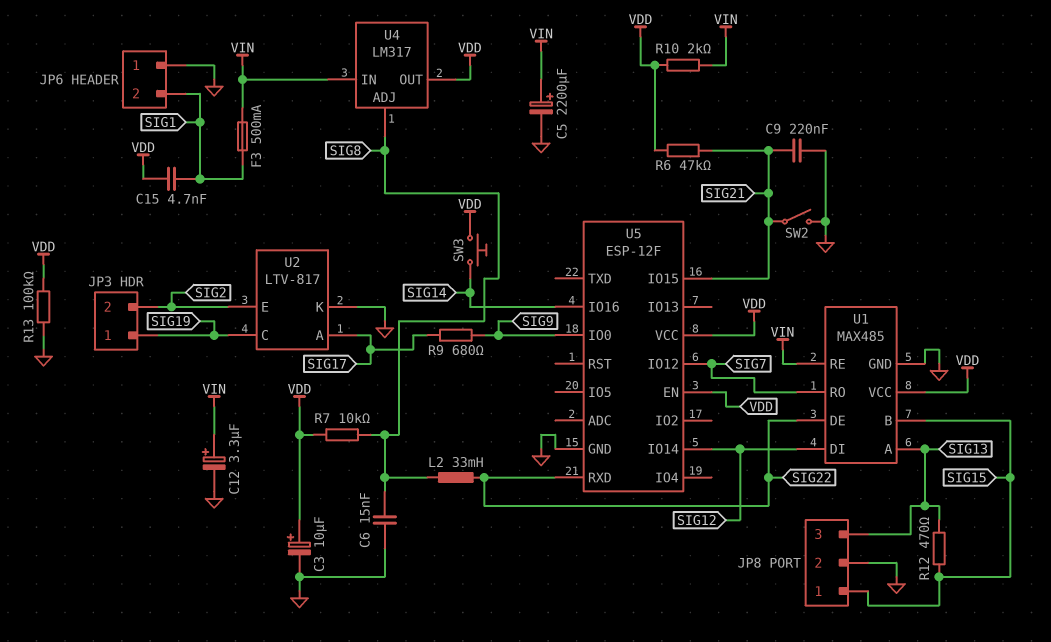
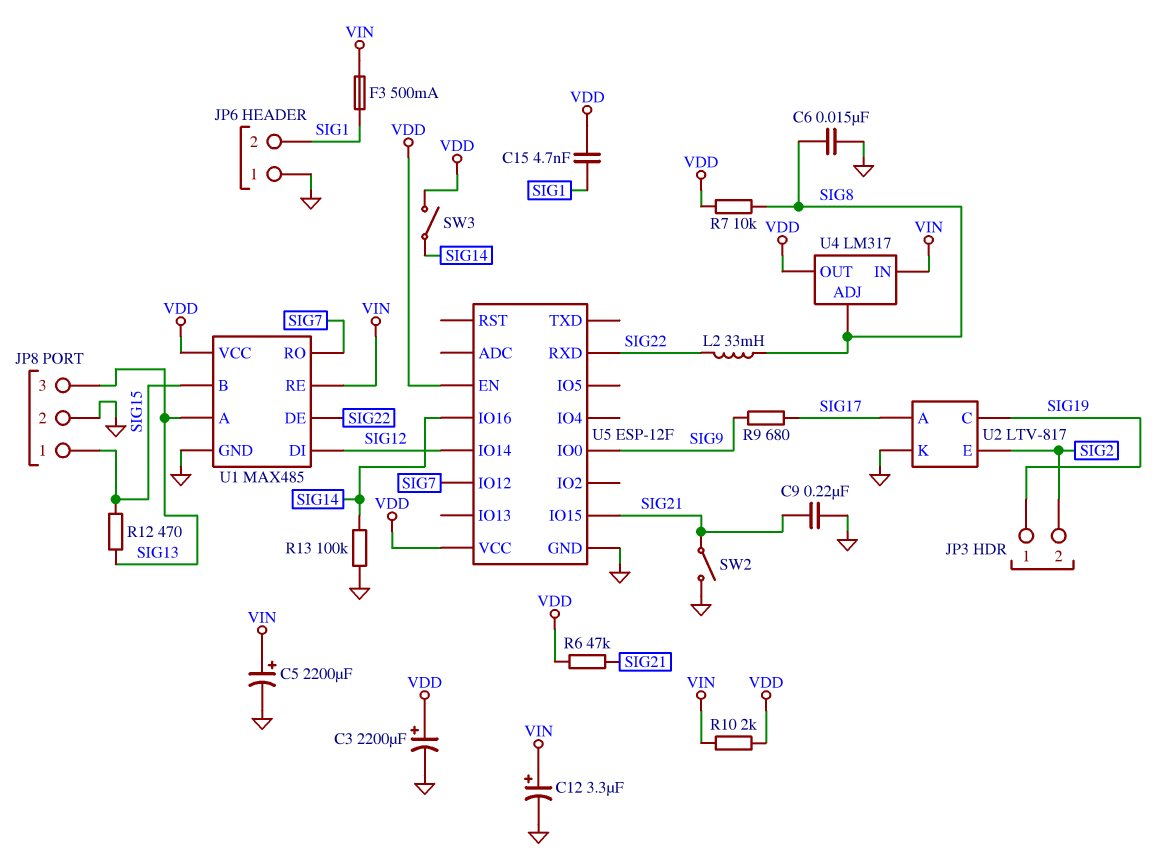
C3: 10uF (plus VDD, minus GND) -> 2200uF (plus VDD, minus GND)
R13: 100k (GND, VDD) -> 100k (GND, SIG14)
SW3: button (SIG14, VDD) -> switch (SIG14, VDD)

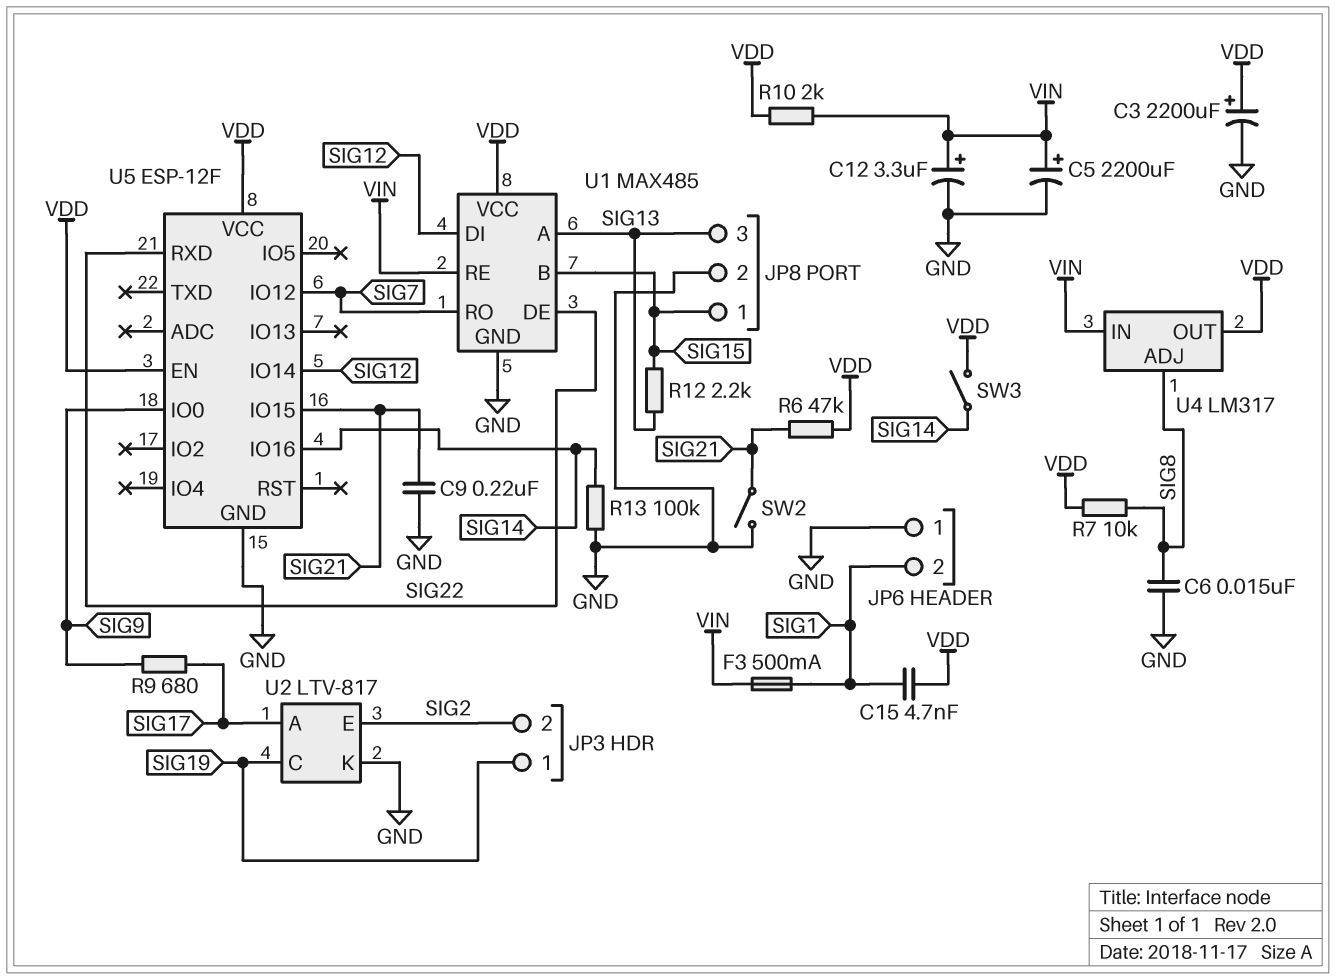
L2: 33mH (SIG8, SIG22) -> none
R12: 470 (SIG13, SIG15) -> 2.2k (SIG13, SIG15)

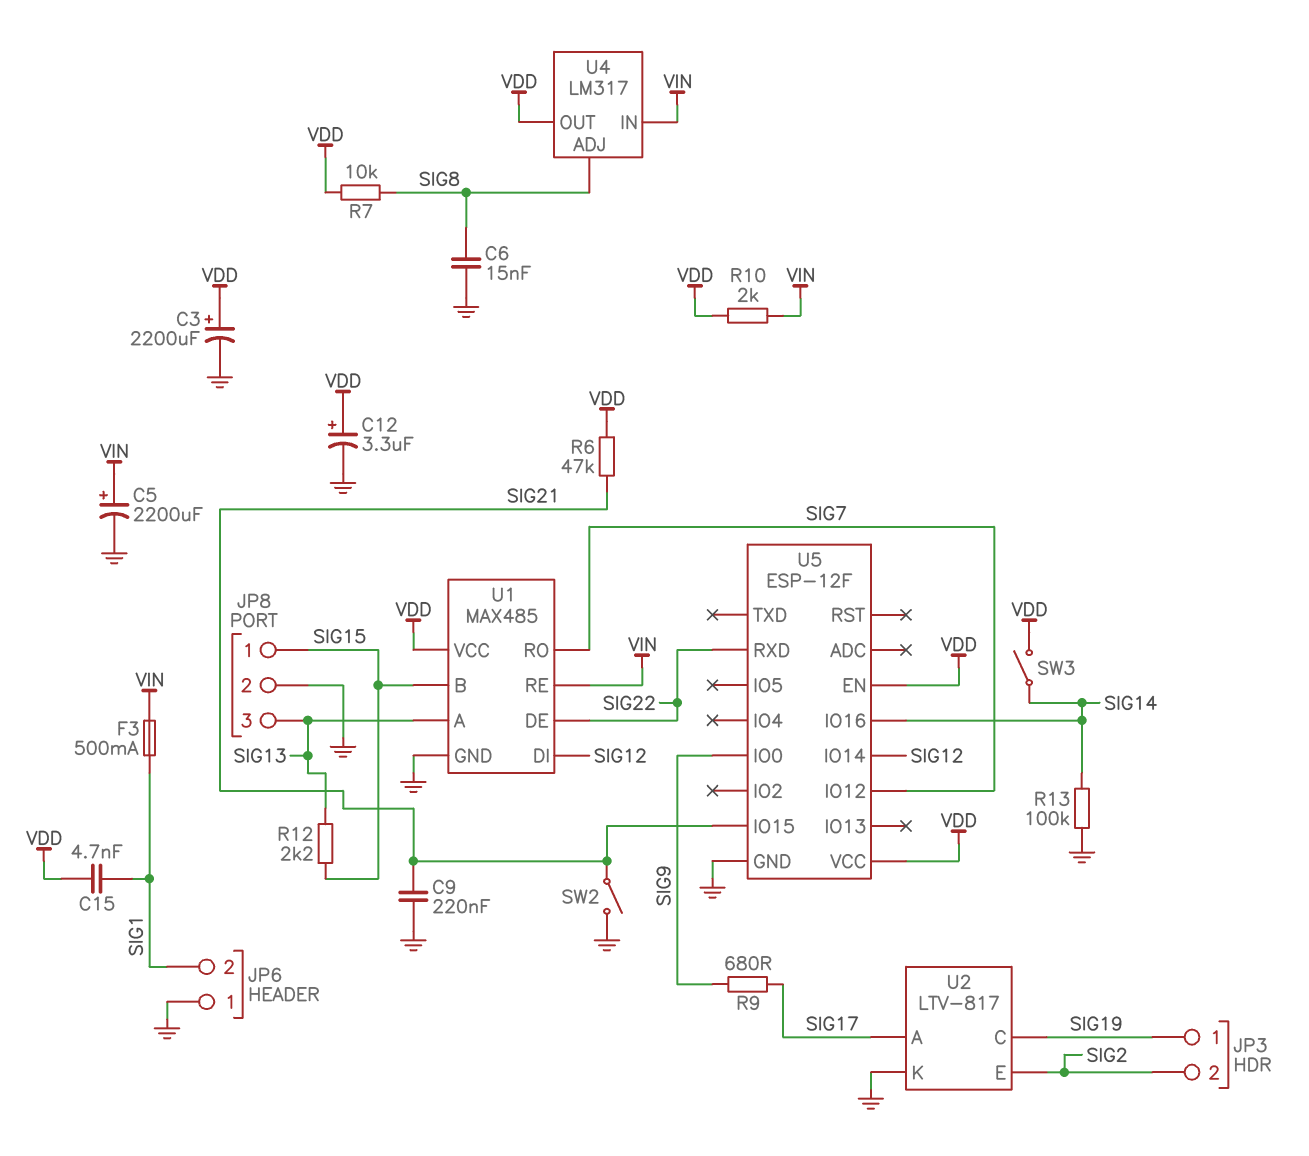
C12: 3.3uF (plus VIN, minus GND) -> 3.3uF (plus VDD, minus GND)

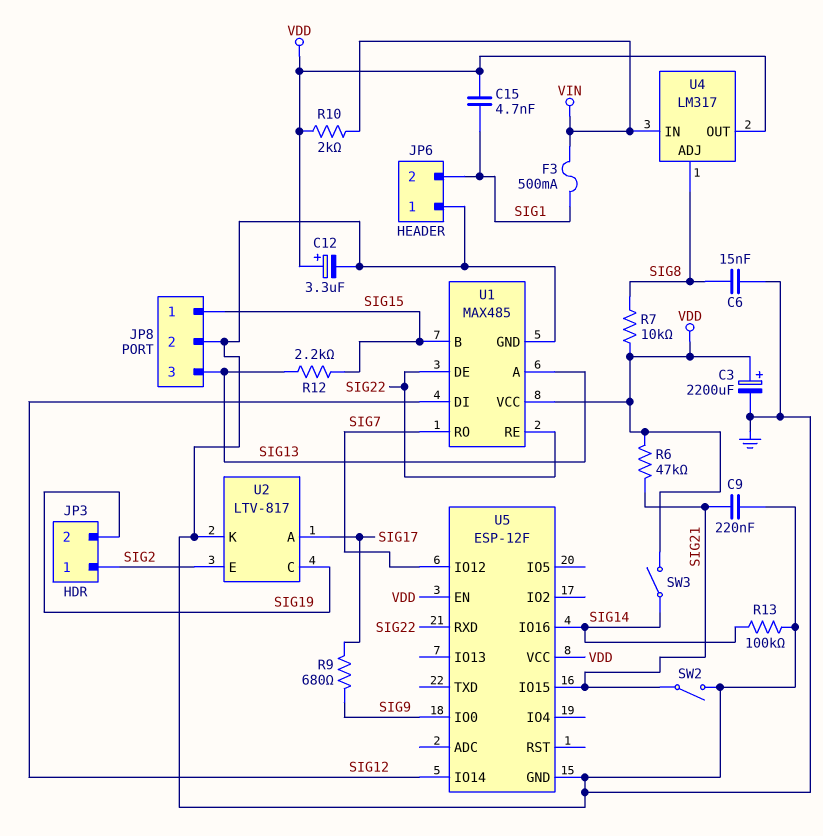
C5: 2200uF (plus VIN, minus GND) -> none
JP3 pin 1: SIG19 -> SIG2
JP3 pin 2: SIG2 -> SIG19
U1 pin RE: VIN -> SIG22

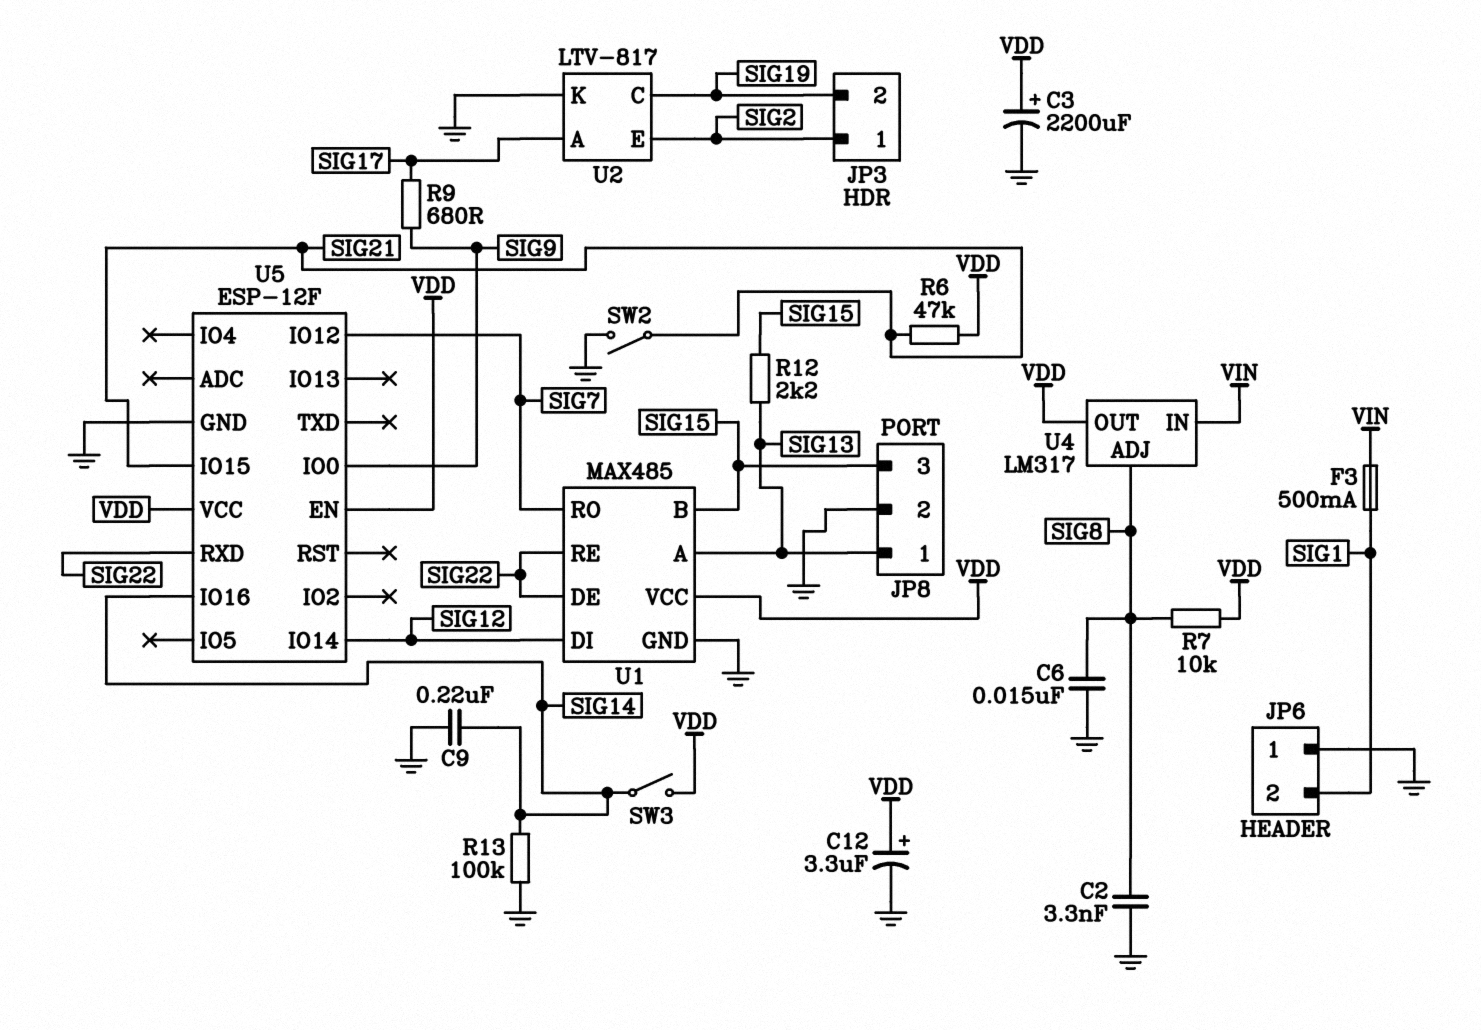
C2: none -> 3.3nF (GND, SIG8)
C9: 220nF (GND, SIG21) -> 220nF (GND, SIG14)
C15: 4.7nF (SIG1, VDD) -> none
JP8 pin 1: SIG15 -> SIG13
JP8 pin 3: SIG13 -> SIG15
R10: 2k (VDD, VIN) -> none

